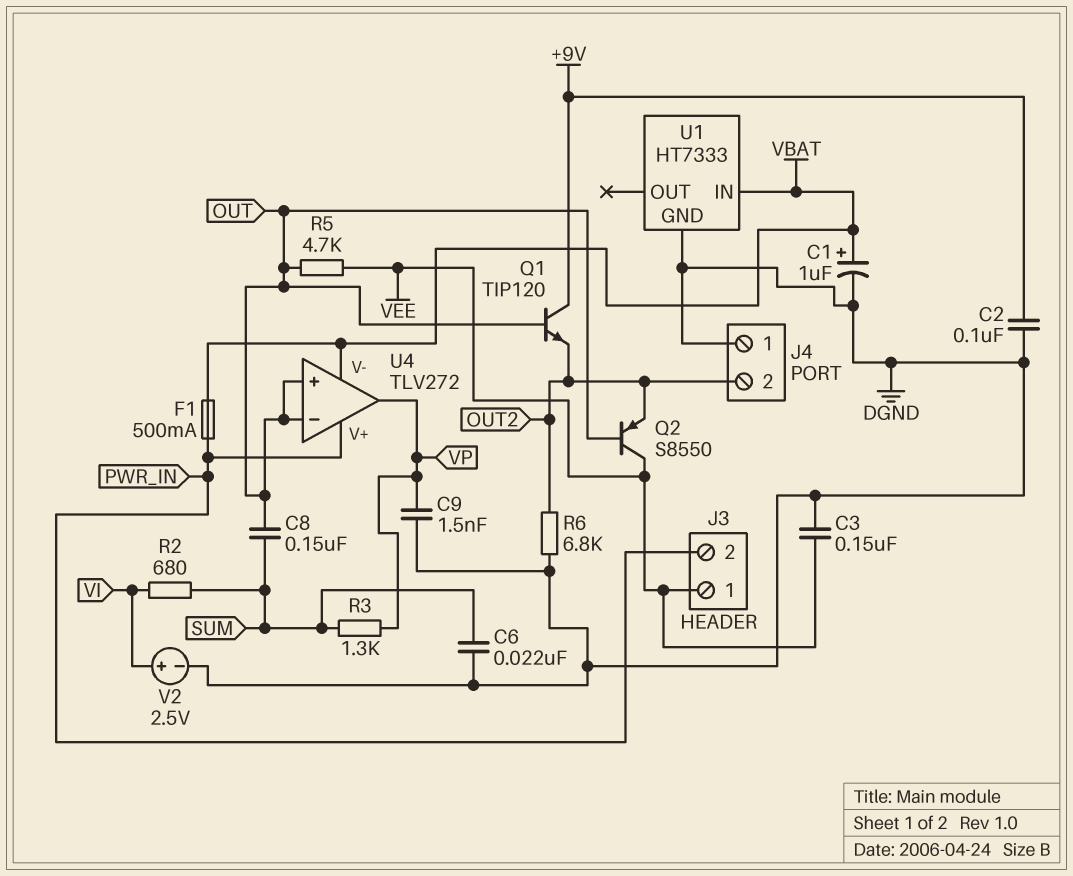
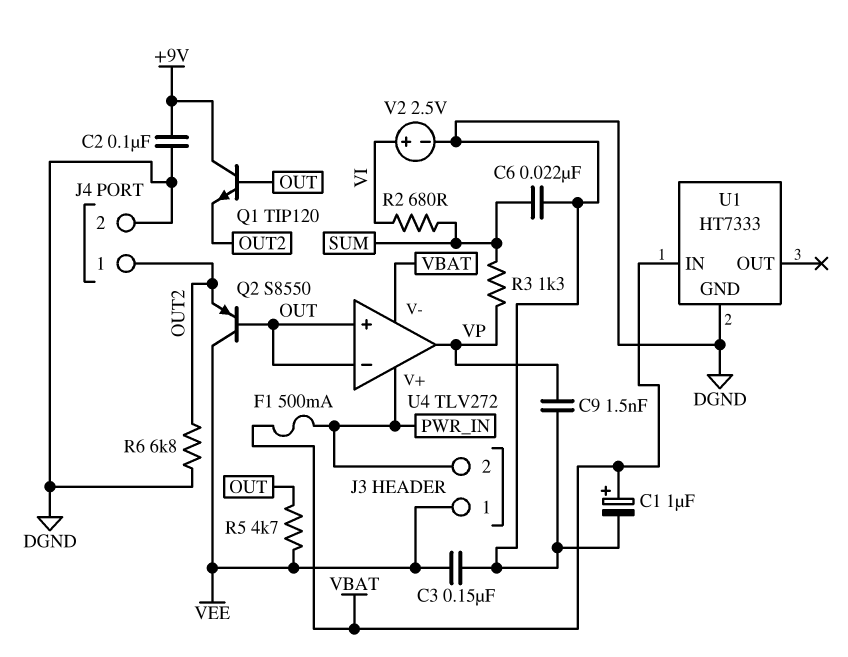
C8: 150nF (OUT, SUM) -> none
J4 pin 1: DGND -> OUT2
J4 pin 2: OUT2 -> DGND

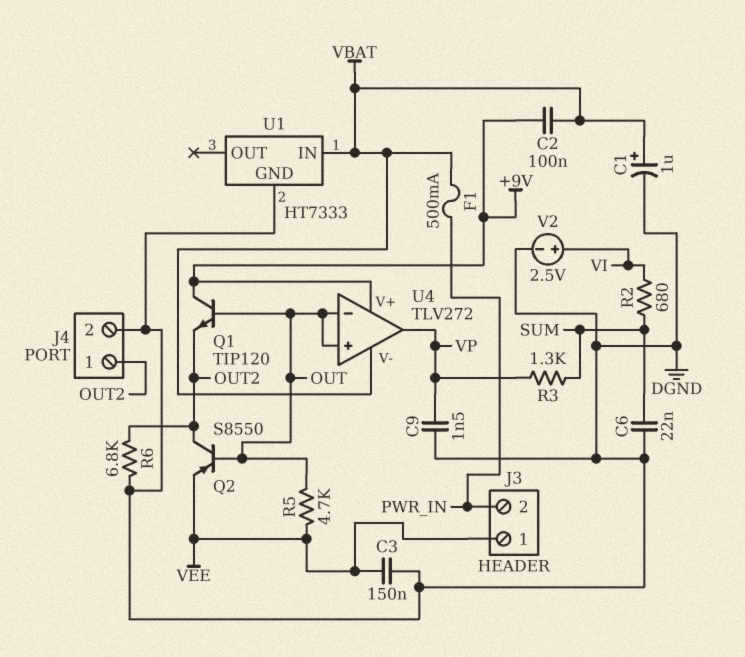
C2: 100nF (+9V, DGND) -> 100nF (+9V, VBAT)
Q2: PNP S8550 (B OUT, C VEE, E OUT2) -> PNP S8550 (B OUT, C OUT2, E VEE)
U4 pin V+: PWR_IN -> +9V

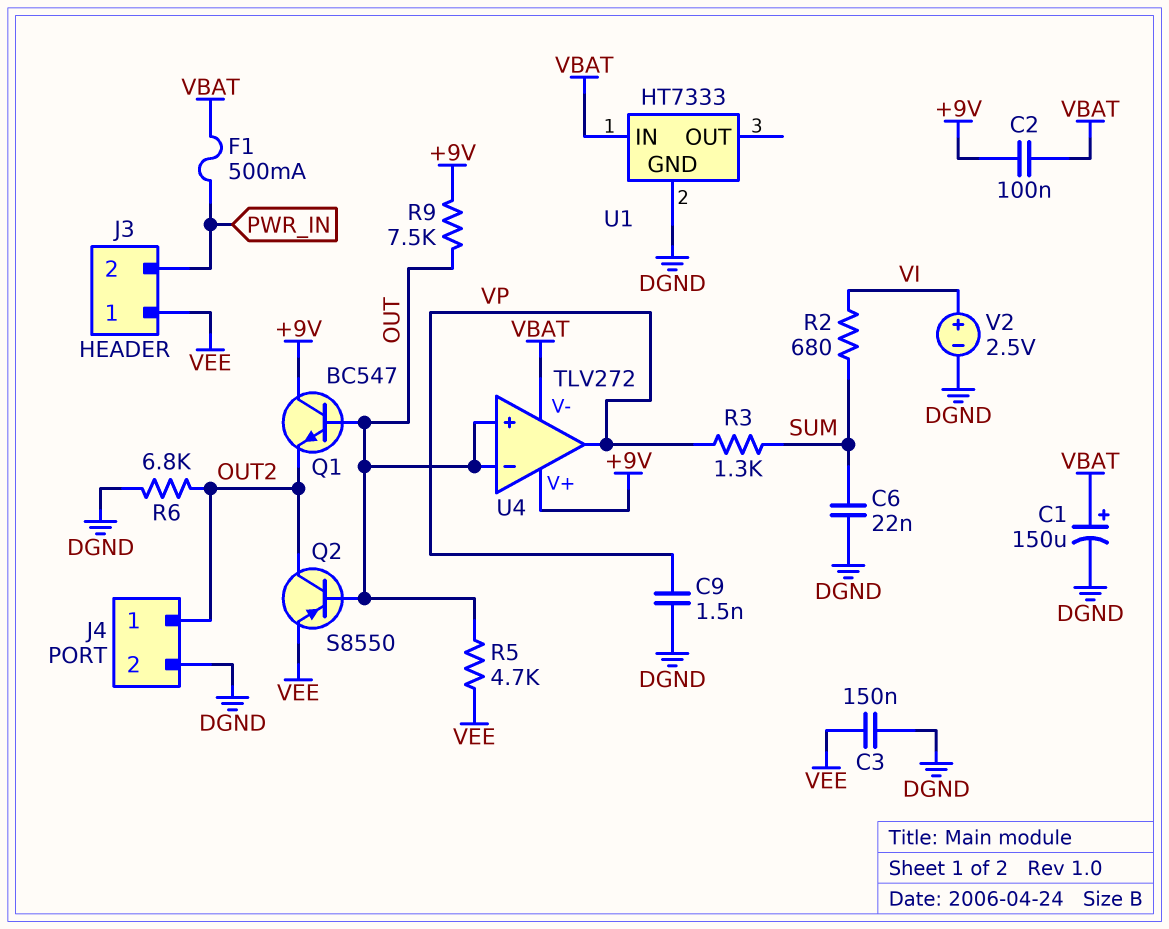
C1: 1uF (plus VBAT, minus DGND) -> 150uF (plus VBAT, minus DGND)
Q1: NPN TIP120 (B OUT, C +9V, E OUT2) -> NPN BC547 (B OUT, C +9V, E OUT2)
R9: none -> 7.5k (+9V, OUT)

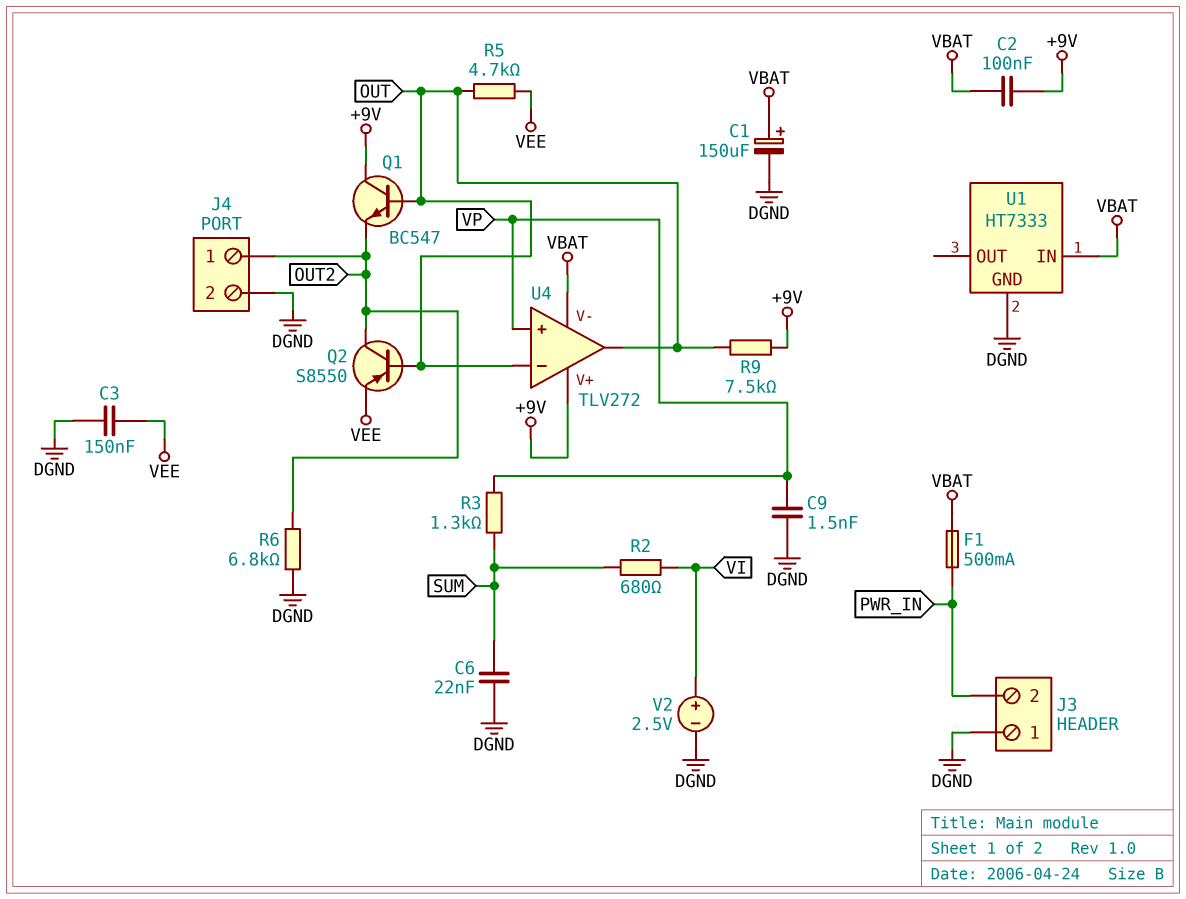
J3 pin 1: VEE -> DGND
U4 pin in+: OUT -> VP
U4 pin out: VP -> OUT

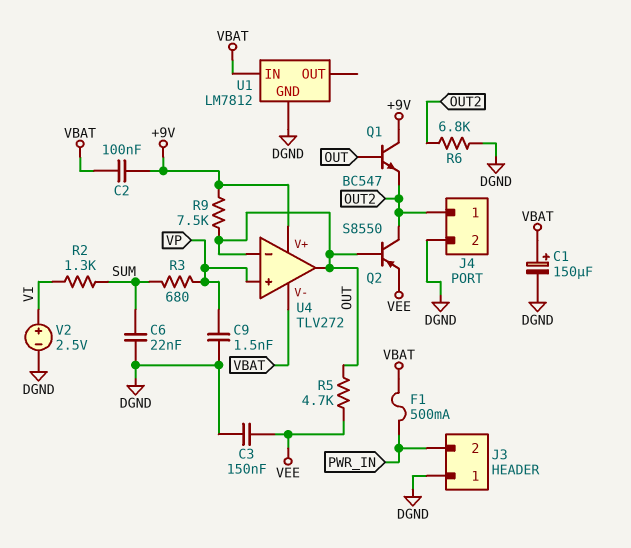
R2: 680 (SUM, VI) -> 1.3k (SUM, VI)
R3: 1.3k (SUM, VP) -> 680 (SUM, VP)
U1: HT7333 -> LM7812

